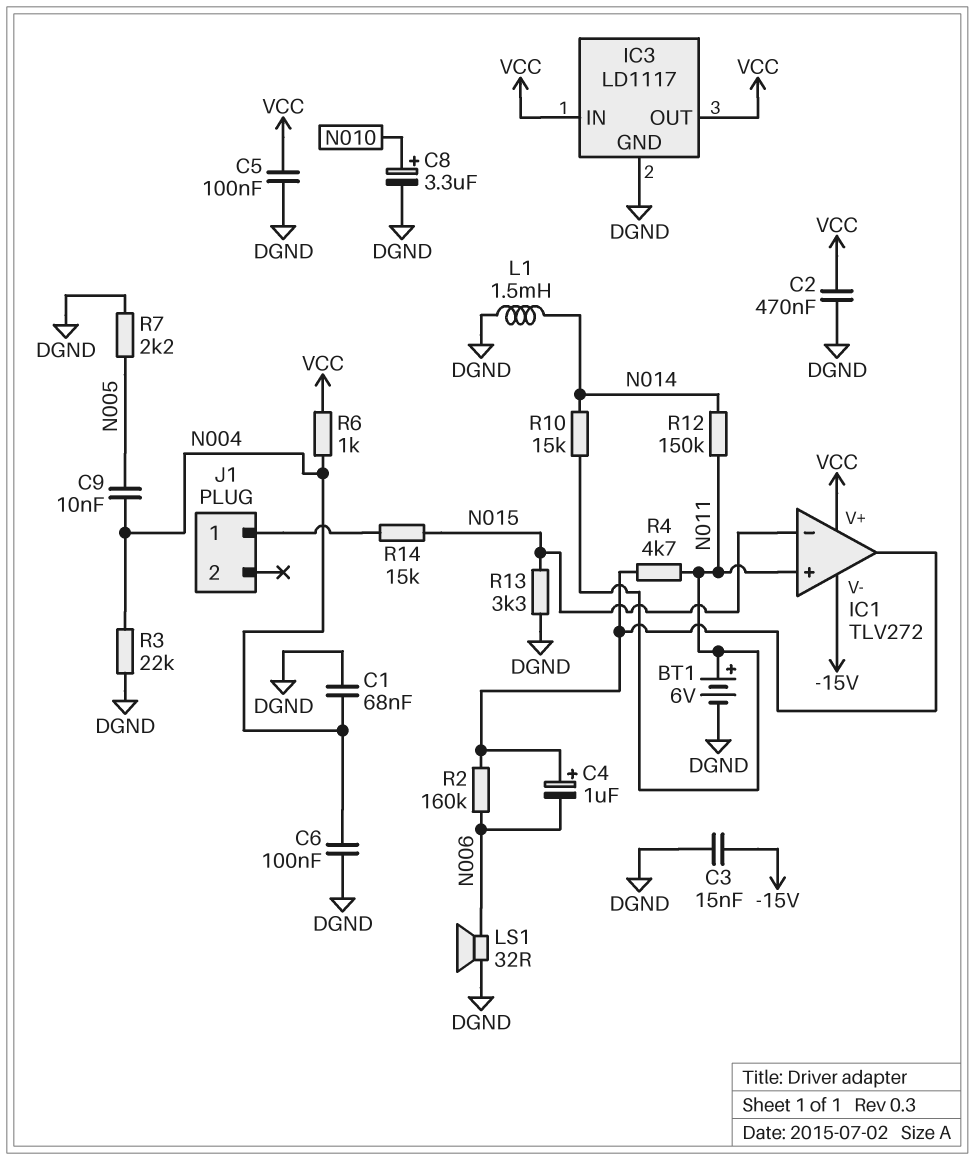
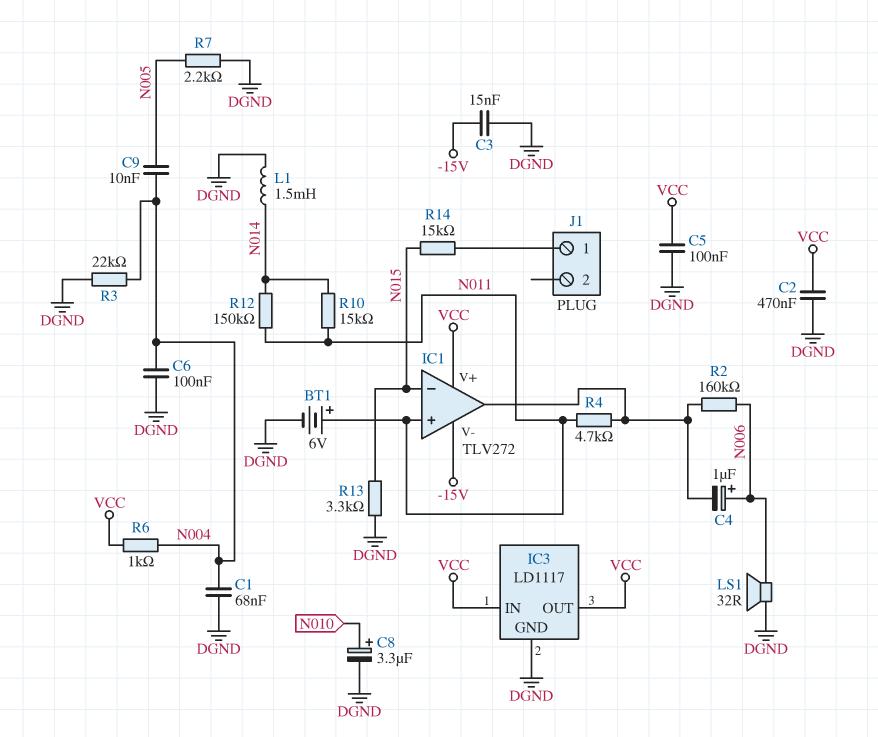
C4: 1uF (plus IC1/out, minus N006) -> 1uF (plus N006, minus IC1/out)

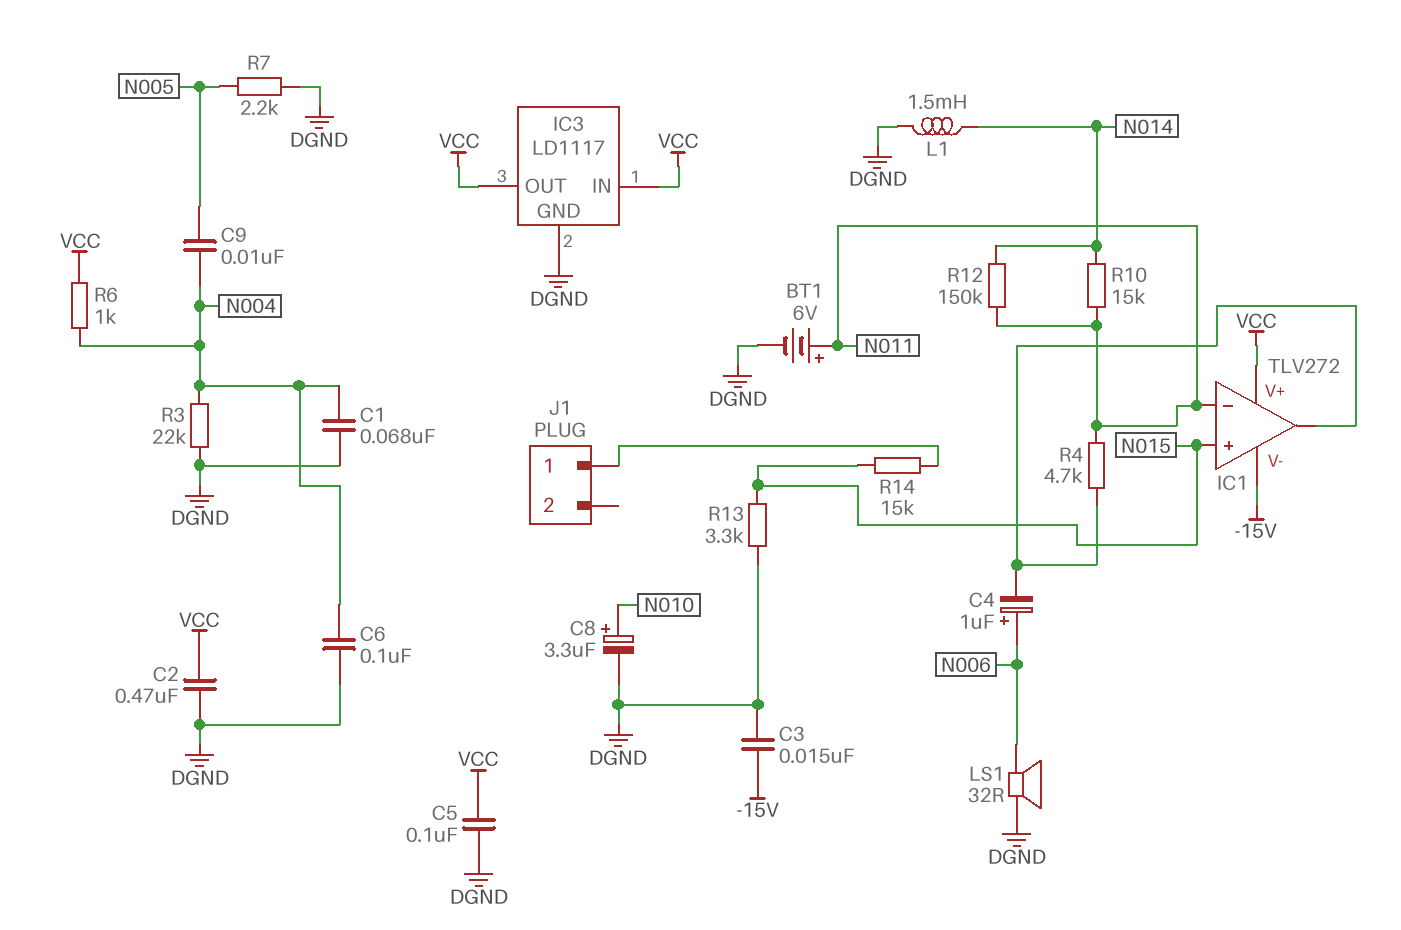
IC1 pin in+: N011 -> N015
IC1 pin in-: N015 -> N011
R2: 160k (IC1/out, N006) -> none

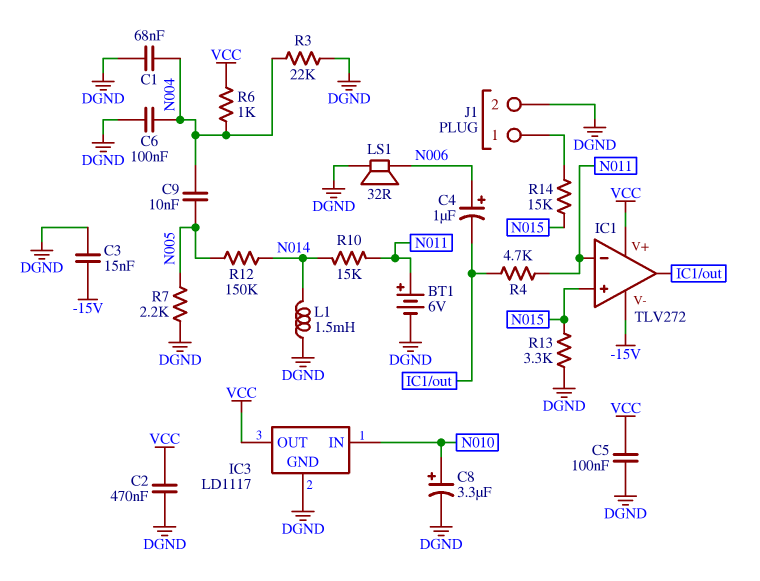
IC3 pin IN: VCC -> N010
J1 pin 2: none -> DGND
R12: 150k (N011, N014) -> 150k (N005, N014)

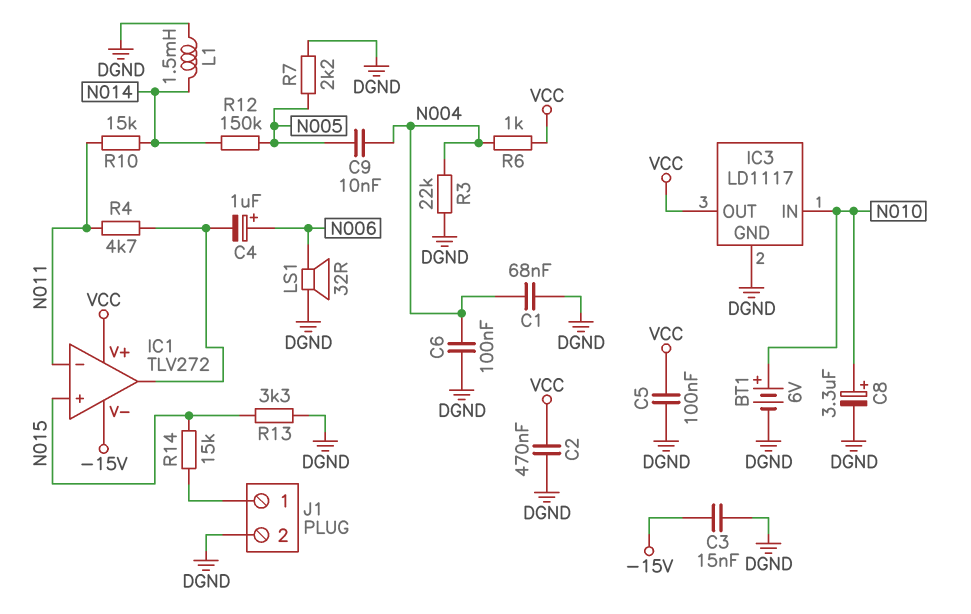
BT1: 6V (plus N011, minus DGND) -> 6V (plus N010, minus DGND)

